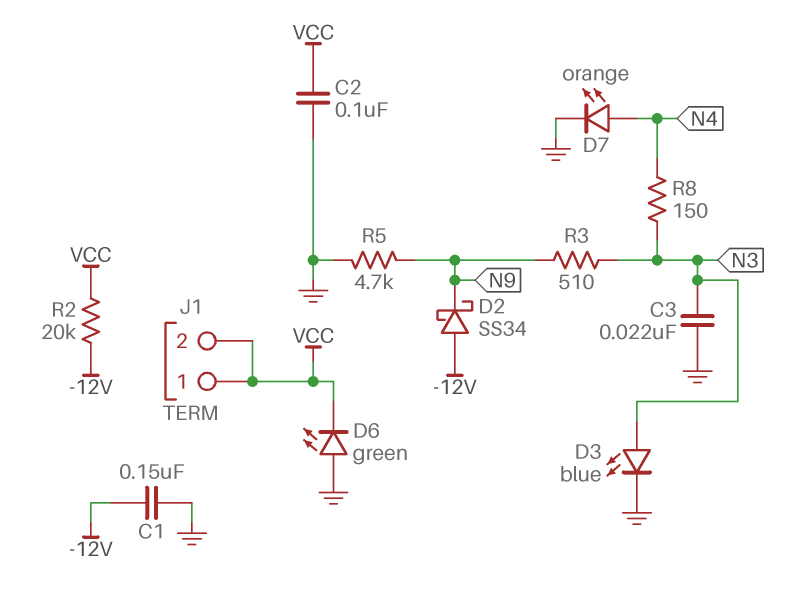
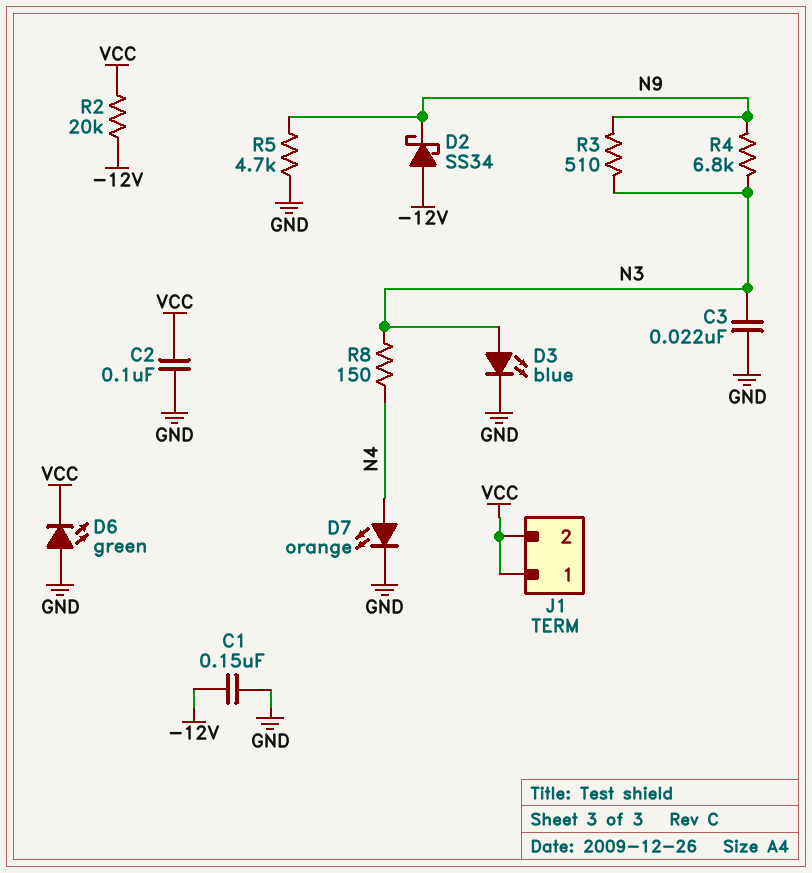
R4: none -> 6.8k (N3, N9)

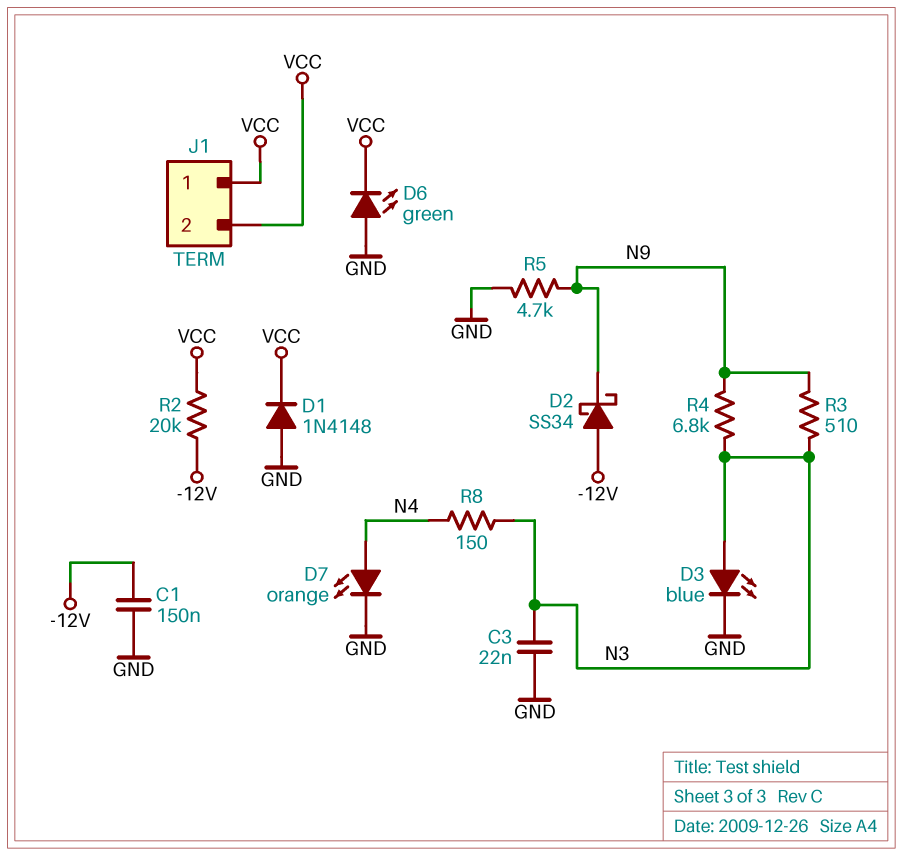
C2: 100nF (GND, VCC) -> none
D1: none -> diode 1N4148 (A GND, K VCC)

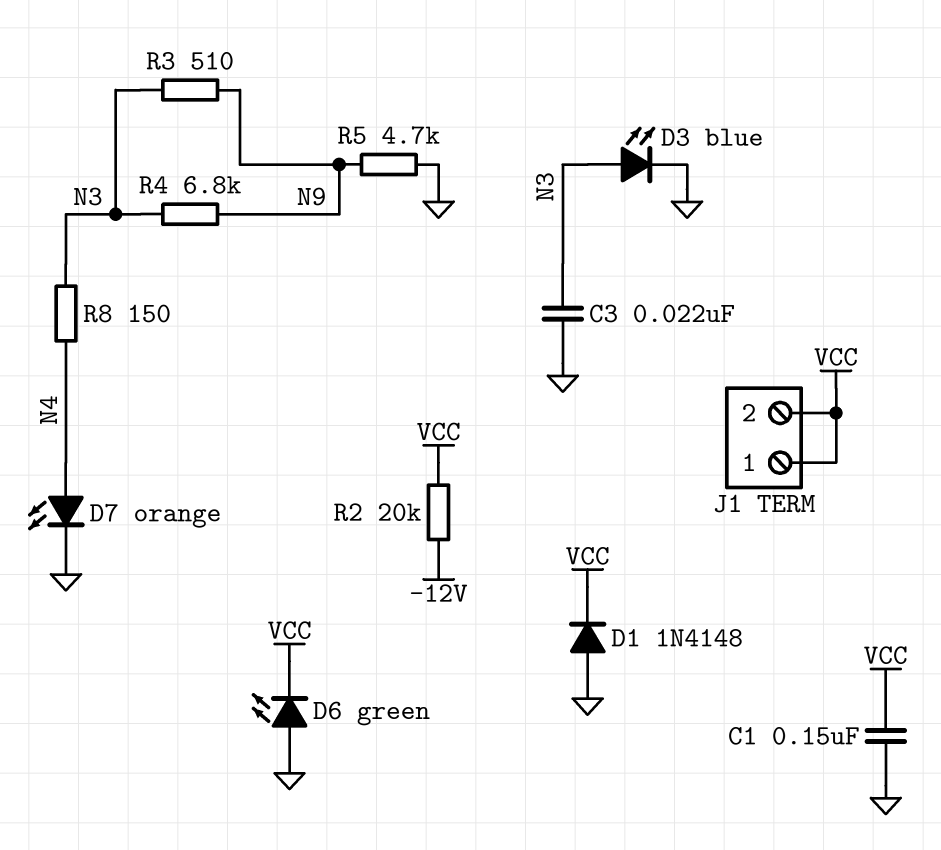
C1: 150nF (-12V, GND) -> 150nF (GND, VCC)
D2: schottky SS34 (A -12V, K N9) -> none

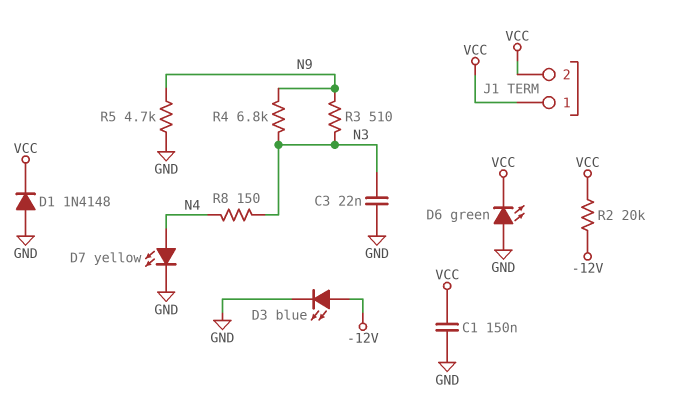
D3: LED blue (A N3, K GND) -> LED blue (A -12V, K GND)
D7: LED orange (A N4, K GND) -> LED yellow (A N4, K GND)

